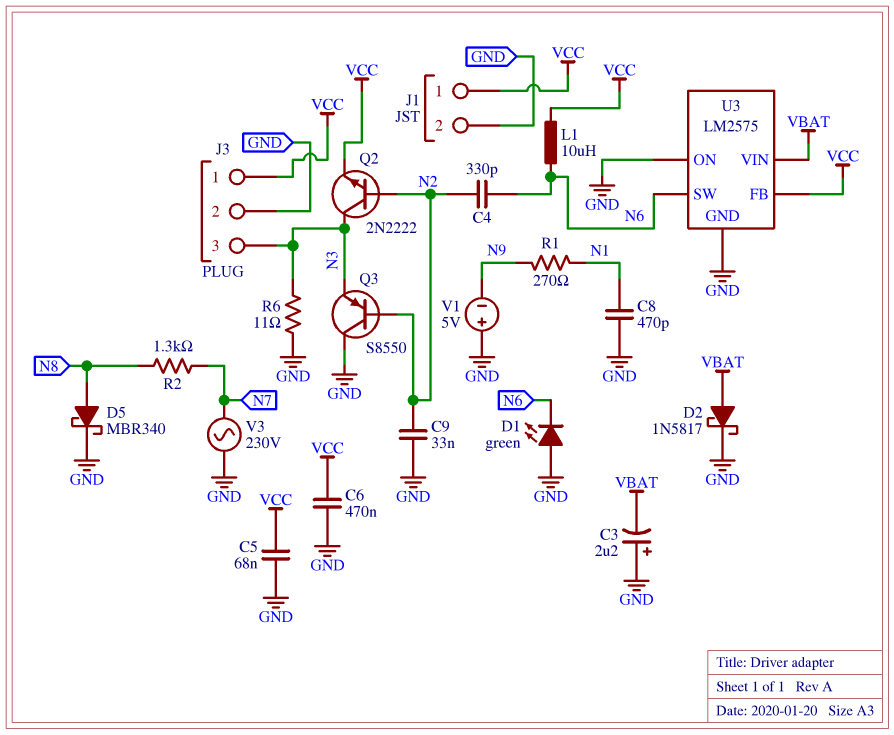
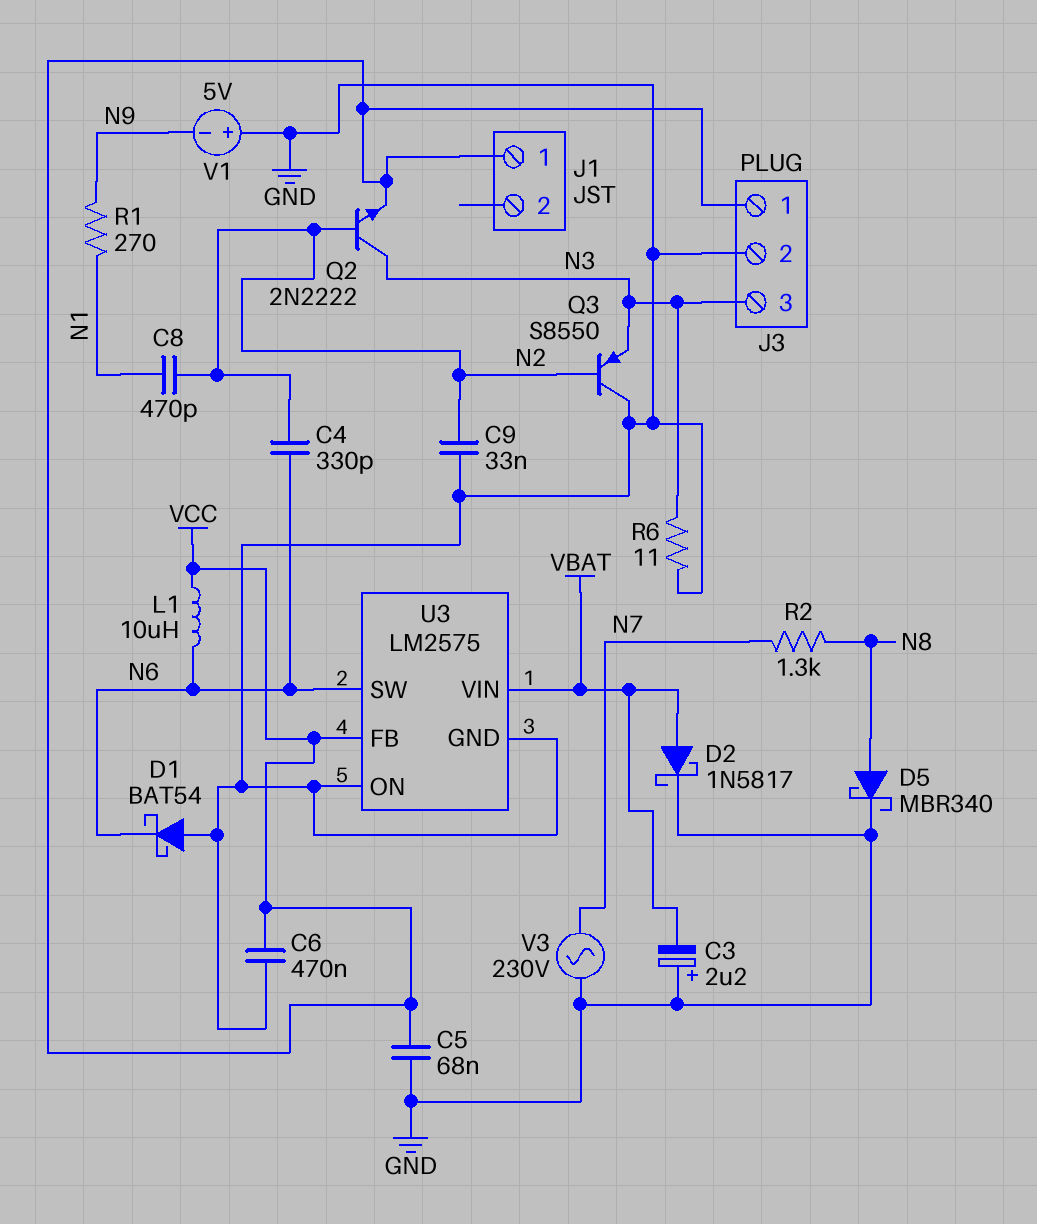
C8: 470pF (GND, N1) -> 470pF (N1, N2)
D1: LED green (A GND, K N6) -> schottky BAT54 (A GND, K N6)
J1 pin 2: GND -> none

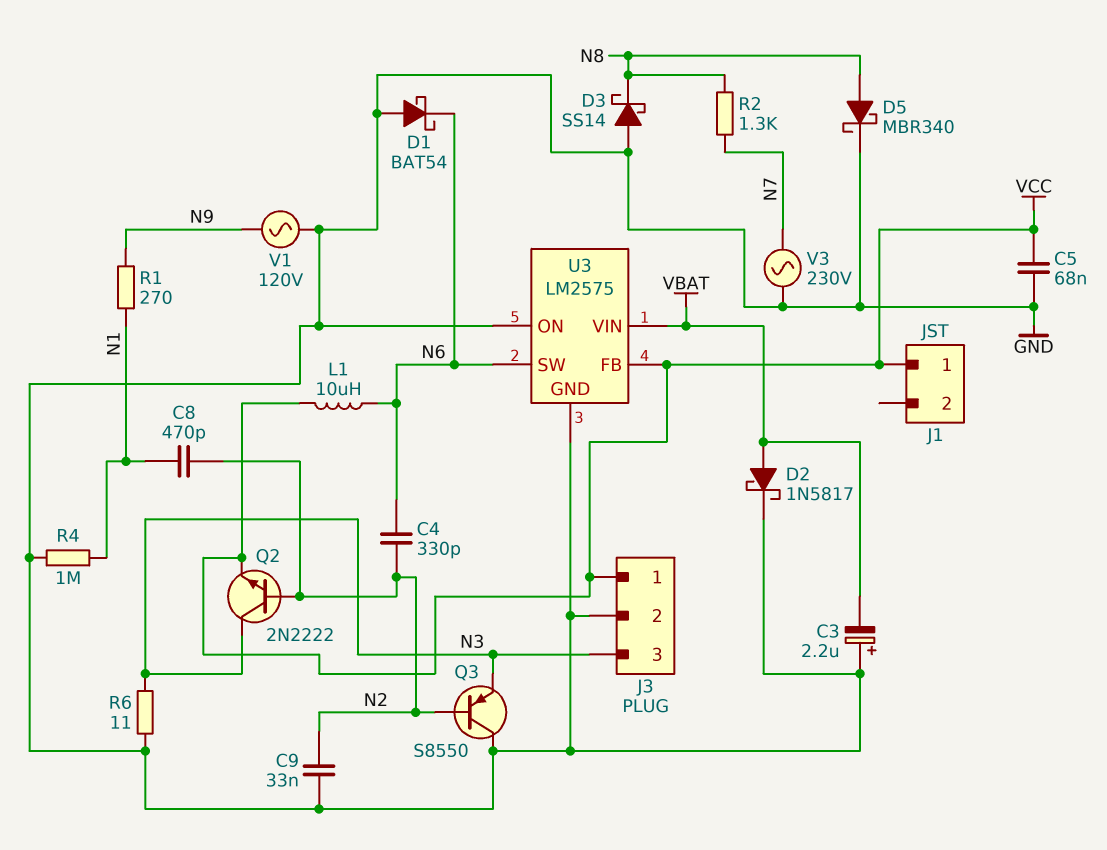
C6: 470nF (GND, VCC) -> none
D3: none -> schottky SS14 (A GND, K N8)
R4: none -> 1M (GND, N1)
V1: 5V (plus GND, minus N9) -> AC 120V (GND, N9)

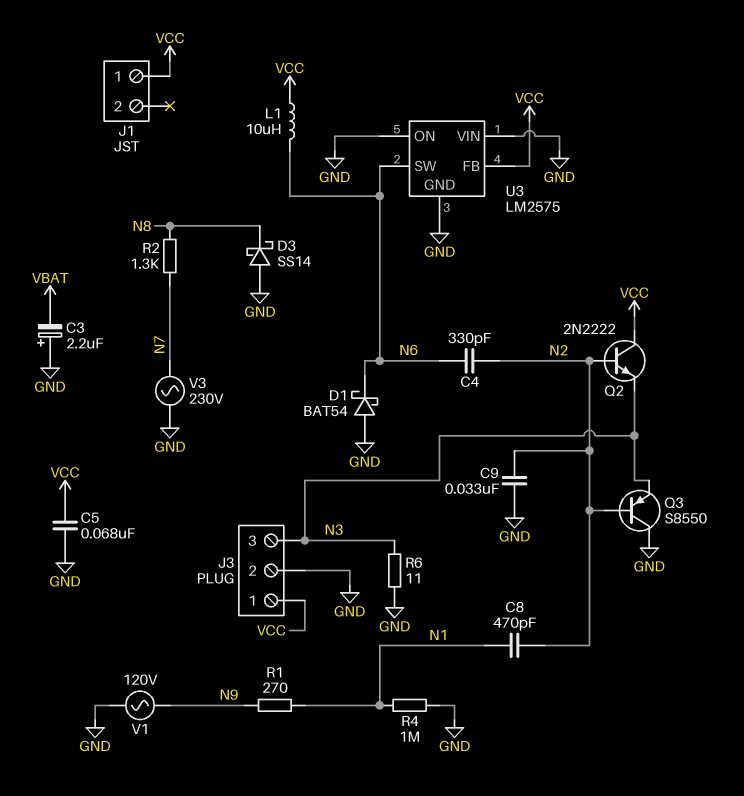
D2: schottky 1N5817 (A VBAT, K GND) -> none
D5: schottky MBR340 (A N8, K GND) -> none
Q2: NPN 2N2222 (B N2, C N3, E VCC) -> NPN 2N2222 (B N2, C VCC, E N3)
U3 pin VIN: VBAT -> GND

